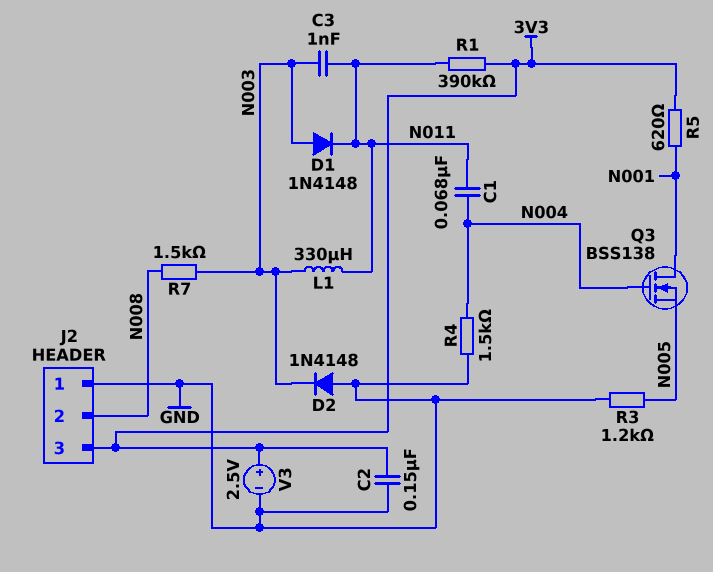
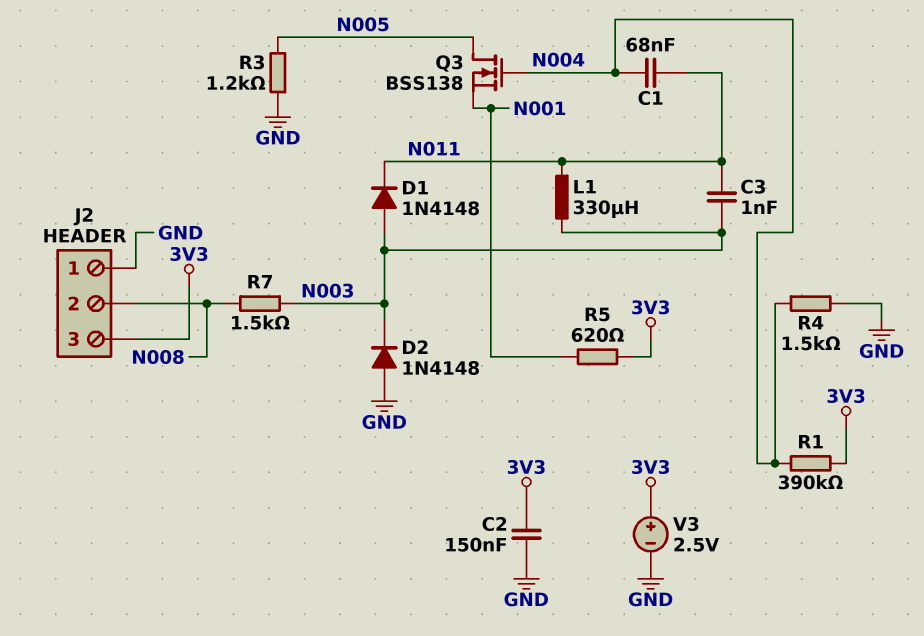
Q3: NMOS BSS138 (G N004, D N001, S N005) -> NMOS BSS138 (G N004, D N005, S N001)
R1: 390k (3V3, N011) -> 390k (3V3, N004)

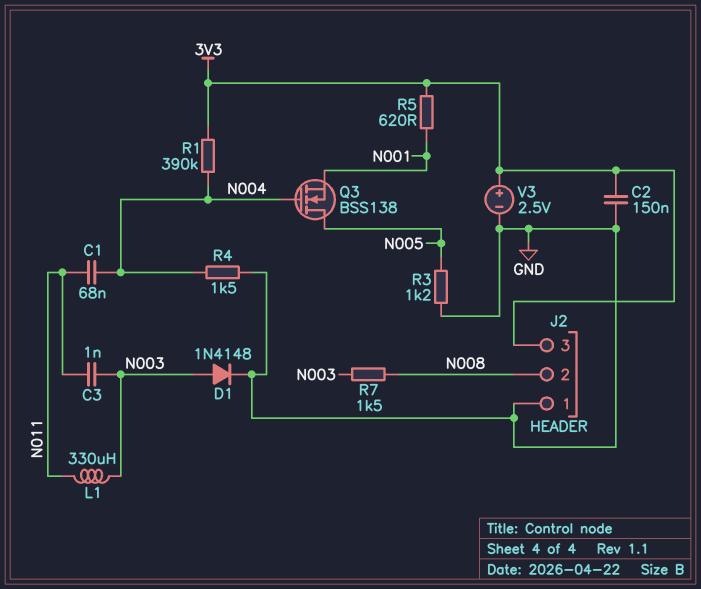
D1: diode 1N4148 (A N003, K N011) -> diode 1N4148 (A N003, K GND)
D2: diode 1N4148 (A GND, K N003) -> none

